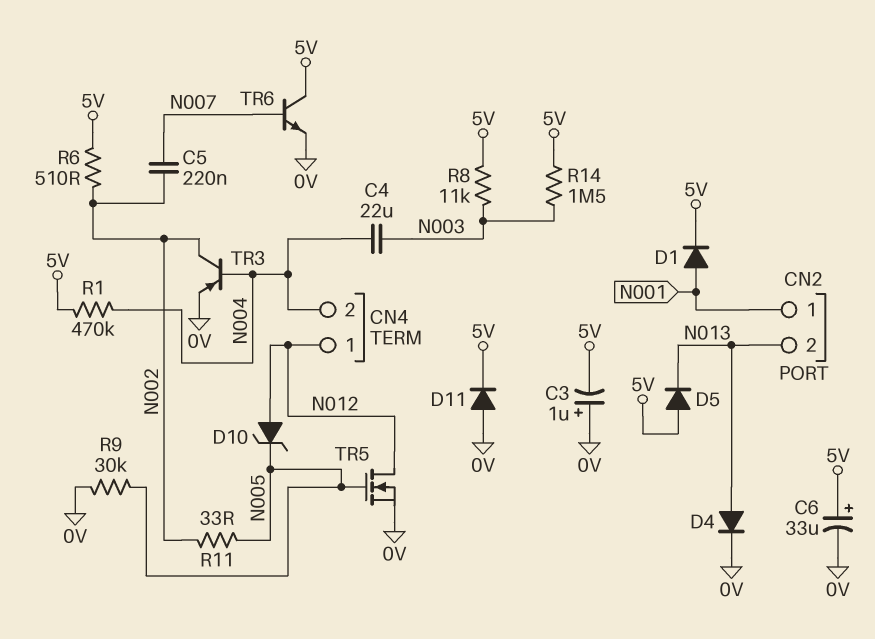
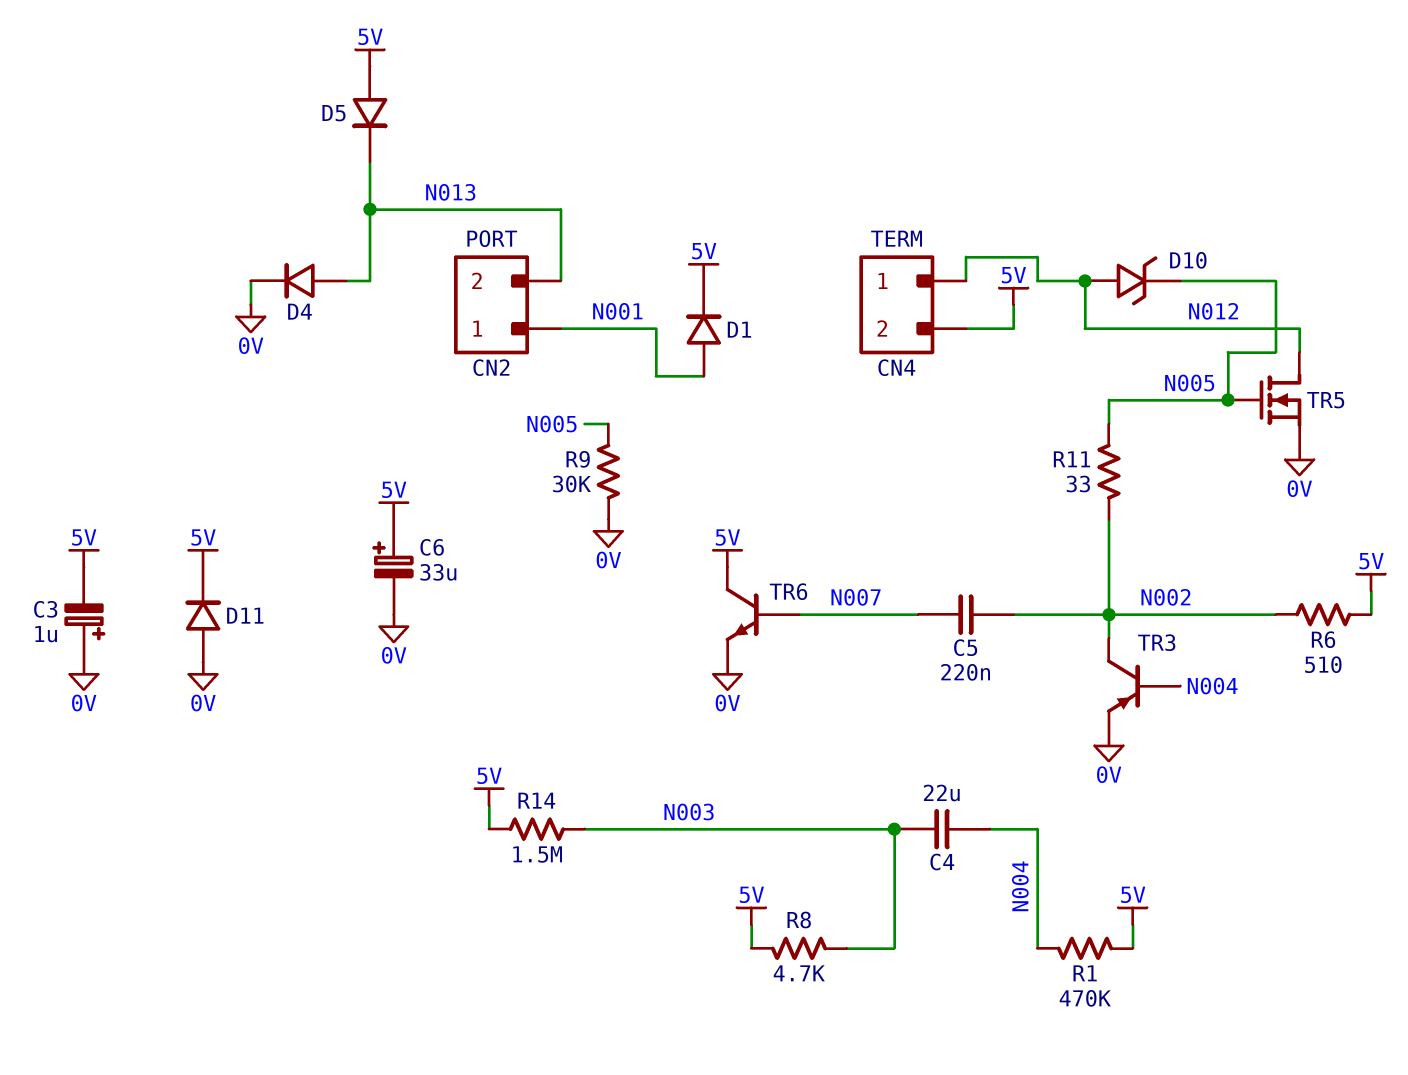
CN4 pin 2: N004 -> 5V
R8: 11k (5V, N003) -> 4.7k (5V, N003)

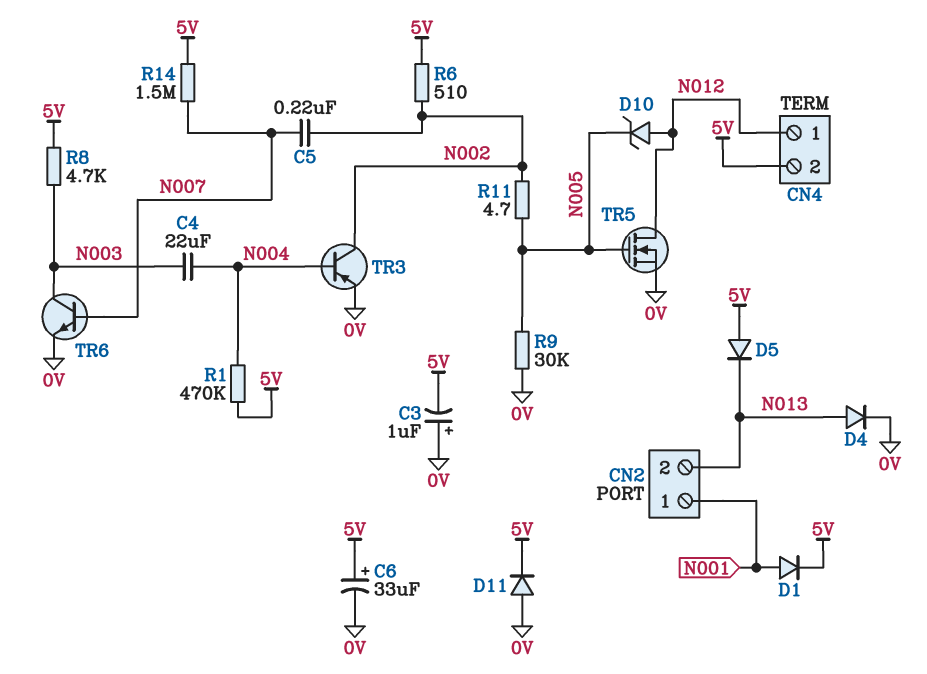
R11: 33 (N002, N005) -> 4.7 (N002, N005)
R14: 1.5M (5V, N003) -> 1.5M (5V, N007)
TR6: NPN (B N007, C 5V, E 0V) -> NPN (B N007, C N003, E 0V)

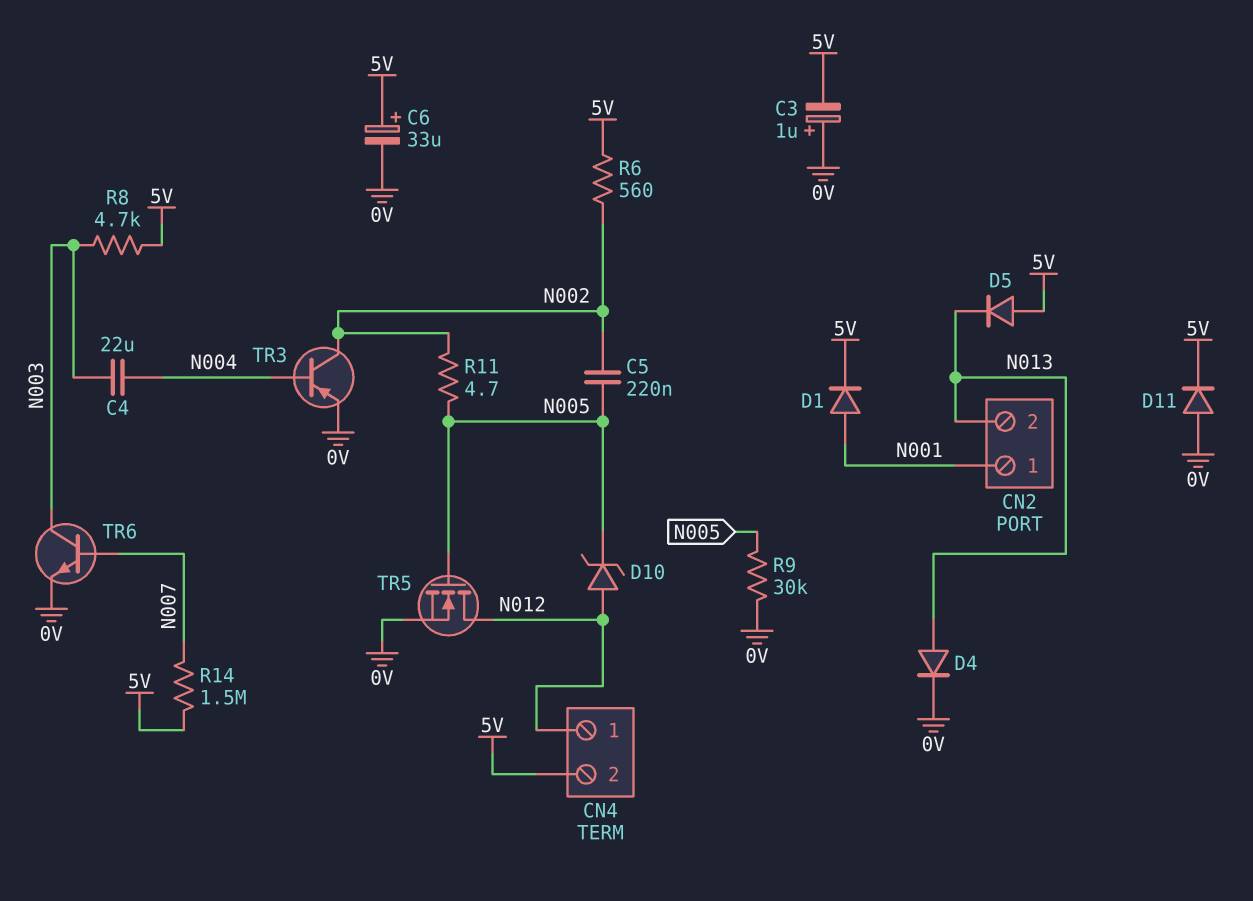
C5: 220nF (N002, N007) -> 220nF (N002, N005)
R1: 470k (5V, N004) -> none
R6: 510 (5V, N002) -> 560 (5V, N002)

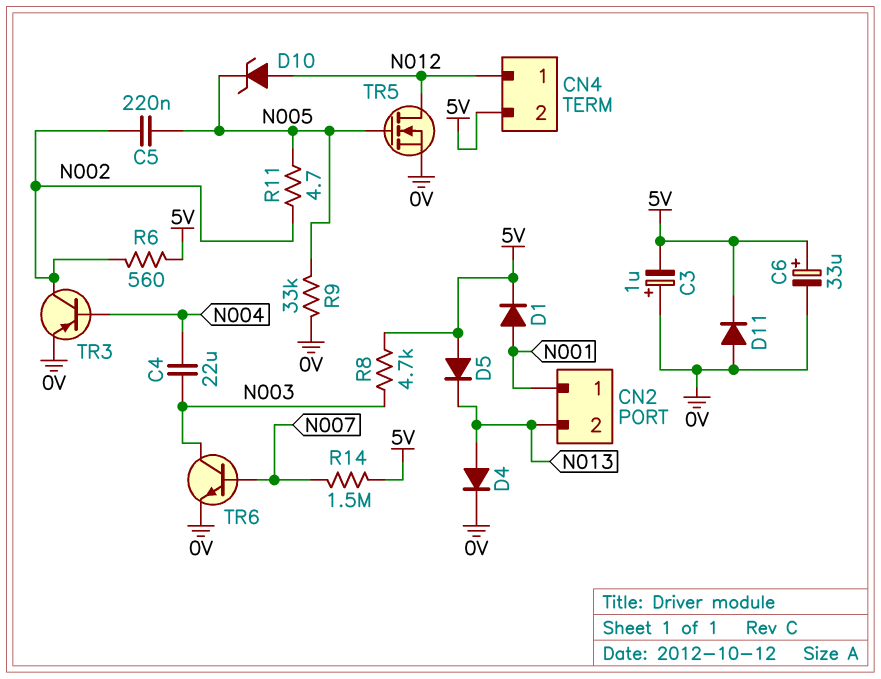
R9: 30k (0V, N005) -> 33k (0V, N005)

